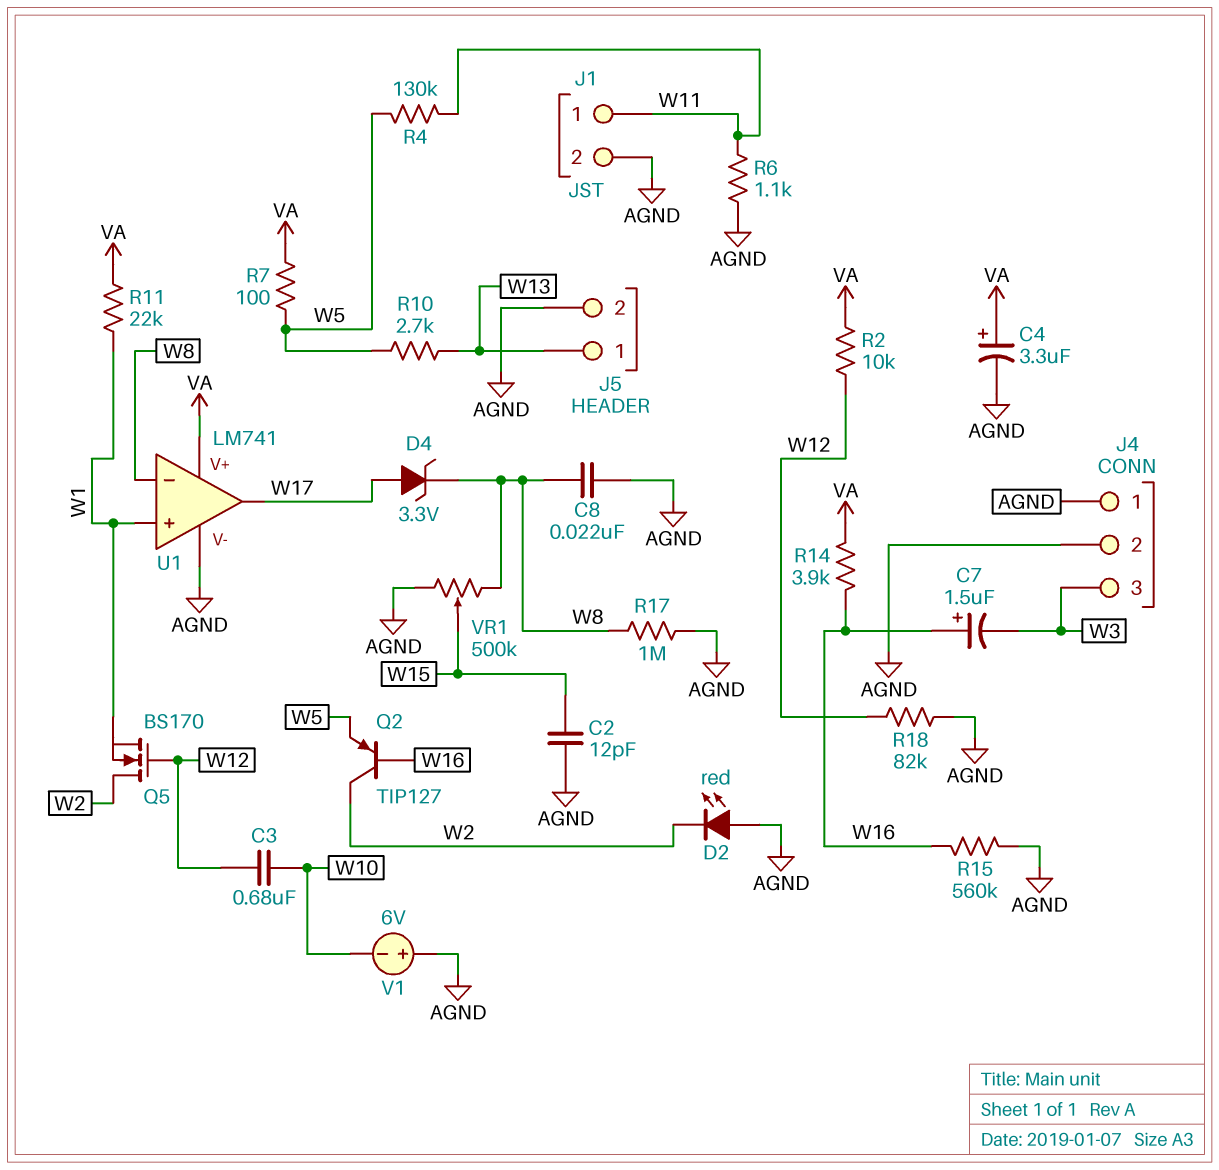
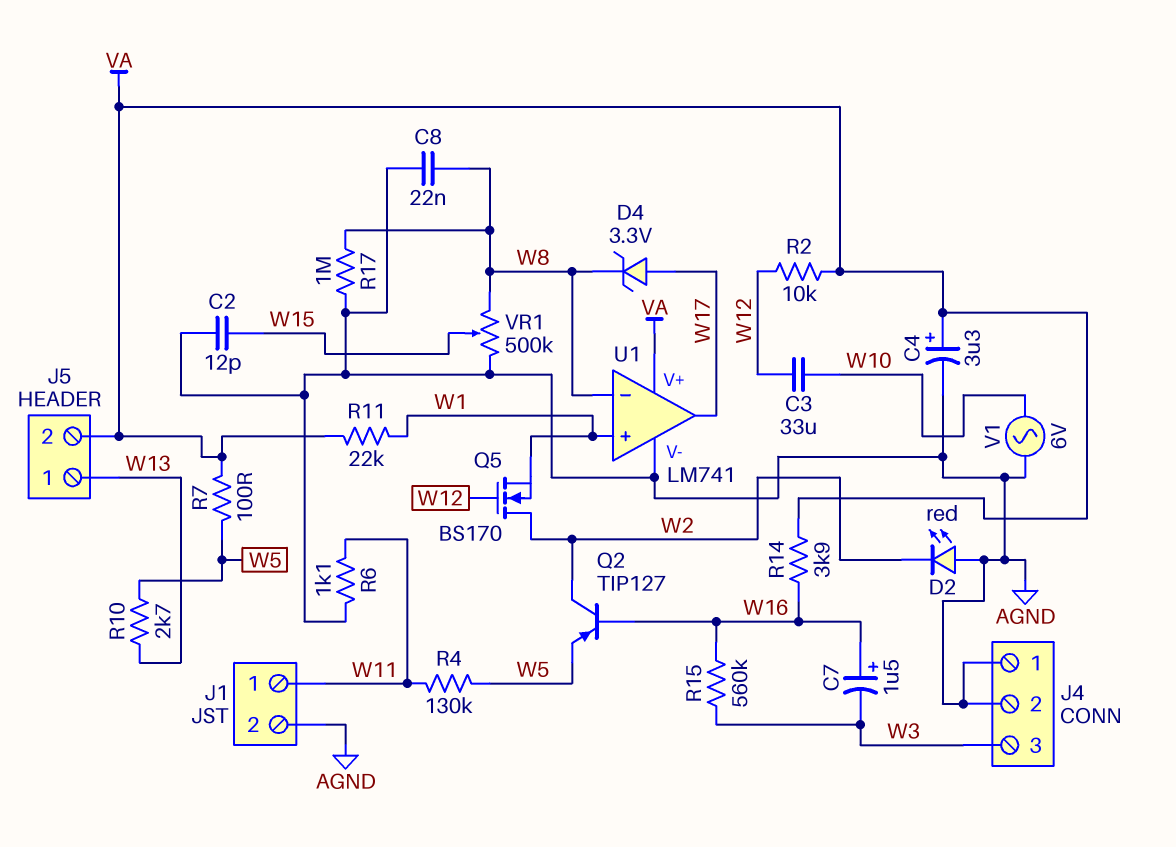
C3: 680nF (W10, W12) -> 33uF (W10, W12)
J5 pin 2: AGND -> VA
R15: 560k (AGND, W16) -> 560k (W3, W16)
R18: 82k (AGND, W12) -> none
V1: 6V (plus AGND, minus W10) -> AC 6V (AGND, W10)

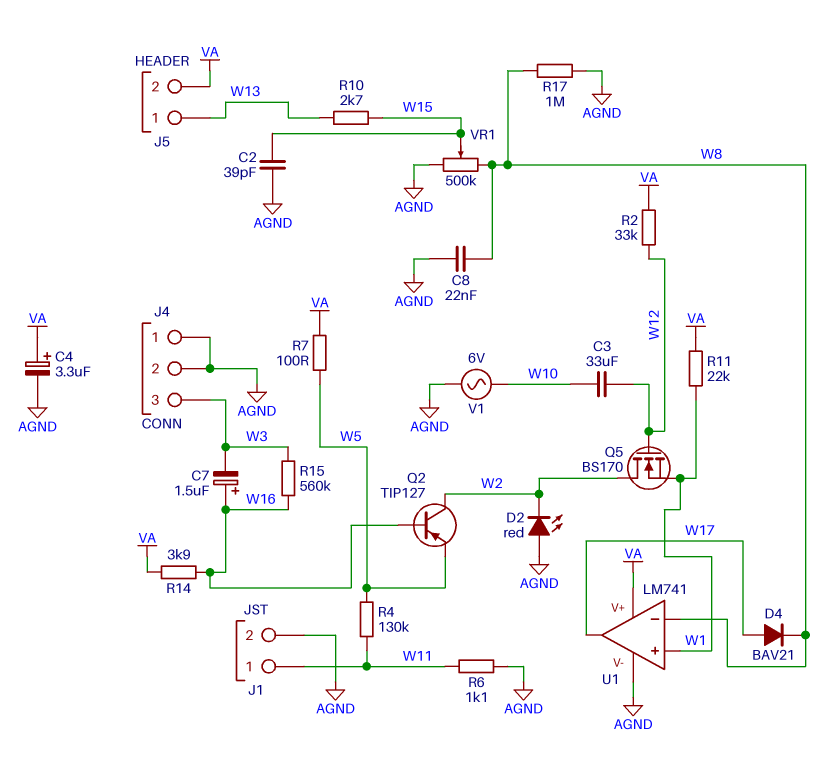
C2: 12pF (AGND, W15) -> 39pF (AGND, W15)
D4: zener 3.3V (A W17, K W8) -> diode BAV21 (A W17, K W8)
R2: 10k (VA, W12) -> 33k (VA, W12)
R10: 2.7k (W5, W13) -> 2.7k (W13, W15)

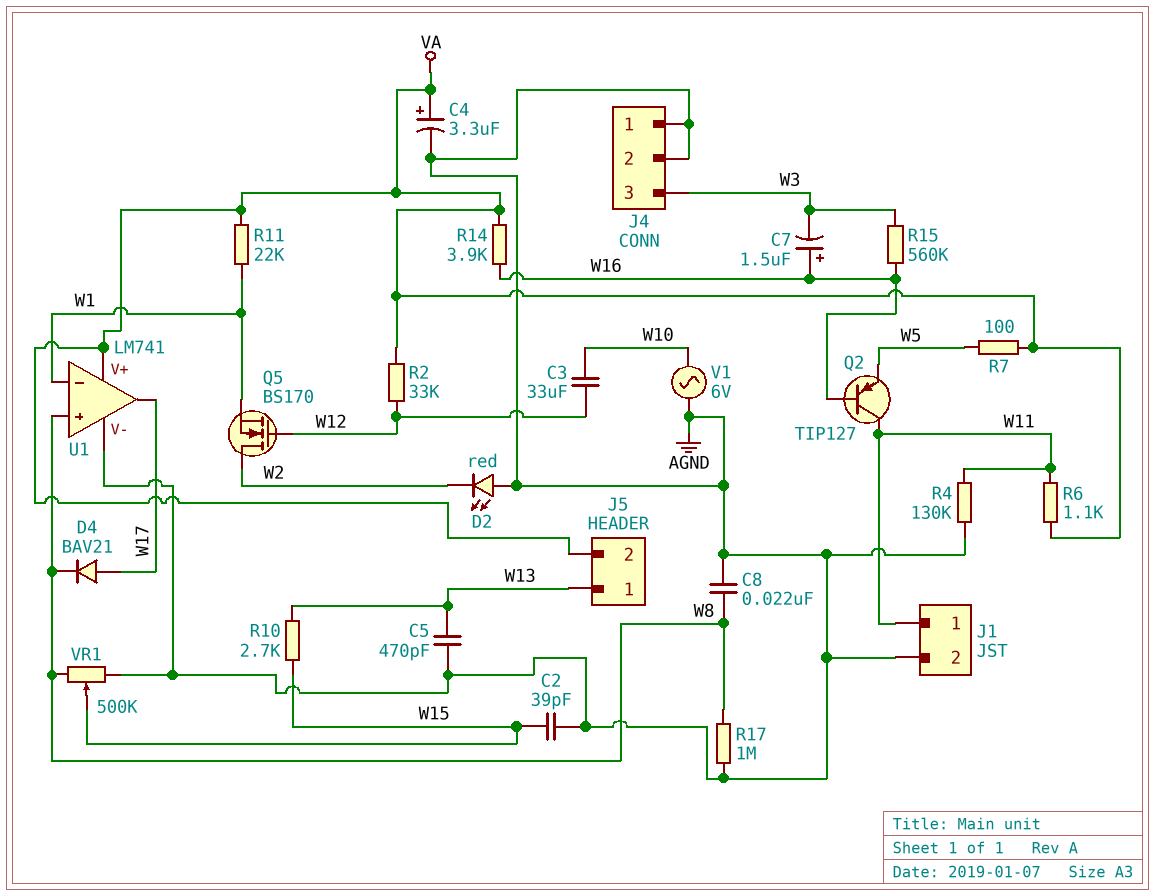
C5: none -> 470pF (AGND, W13)
Q2: PNP TIP127 (B W16, C W2, E W5) -> PNP TIP127 (B W16, C W11, E W5)
R4: 130k (W5, W11) -> 130k (AGND, W11)
R6: 1.1k (AGND, W11) -> 1.1k (VA, W11)
U1 pin in+: W1 -> W8
U1 pin in-: W8 -> W1

